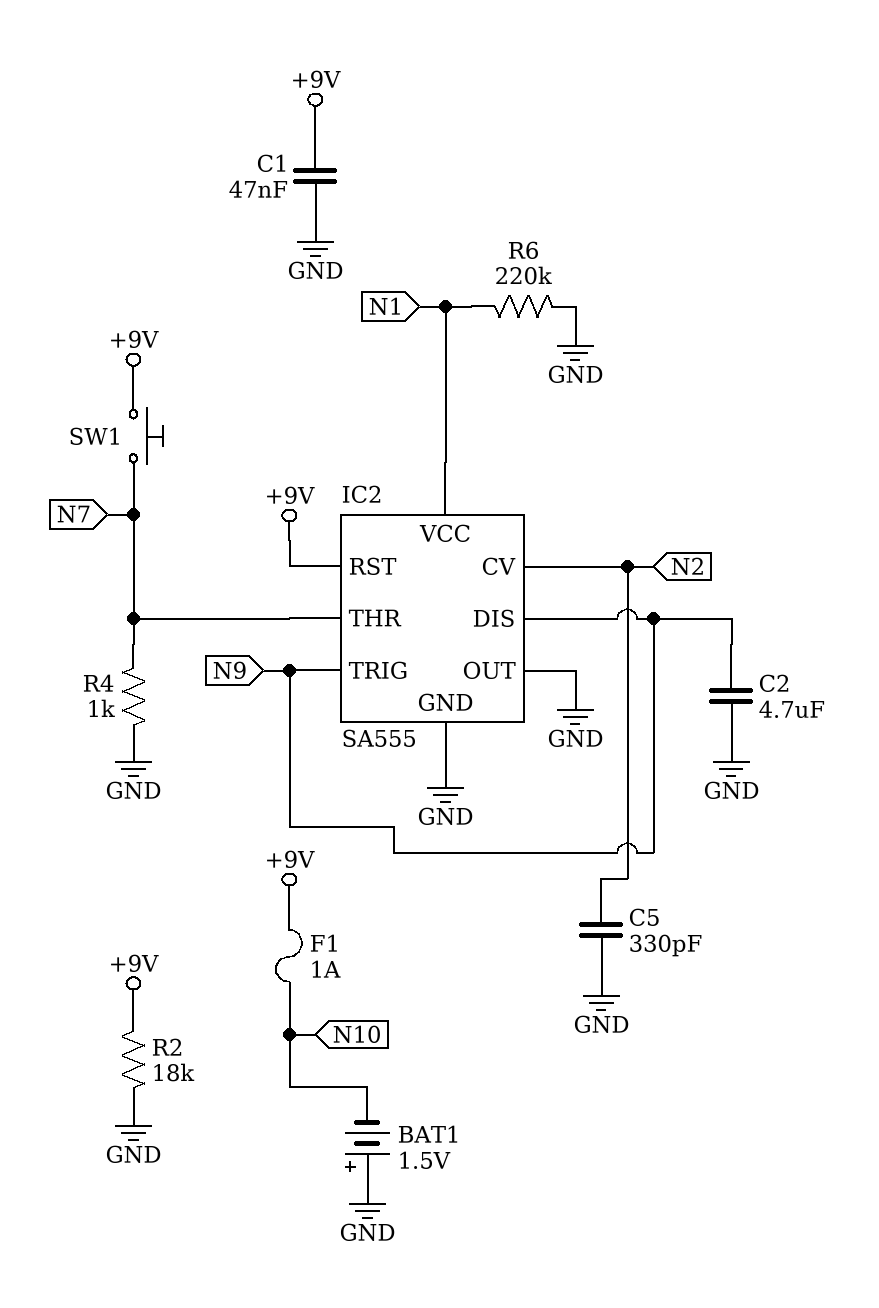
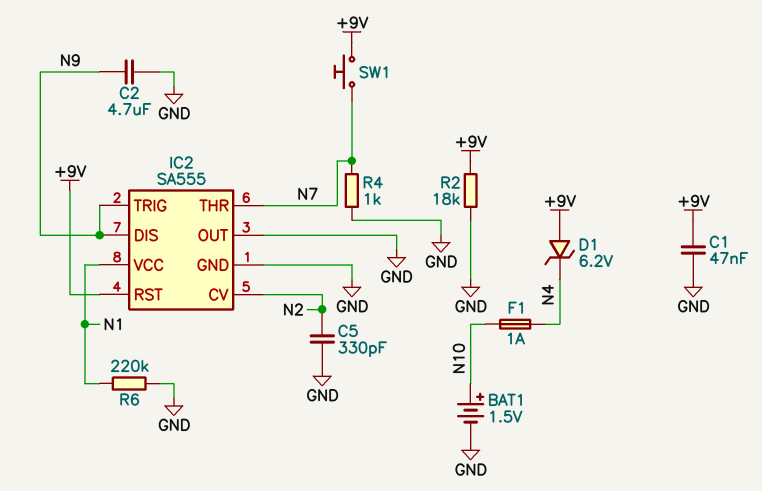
BAT1: 1.5V (plus GND, minus N10) -> 1.5V (plus N10, minus GND)
D1: none -> zener 6.2V (A +9V, K N4)
F1: 1A (+9V, N10) -> 1A (N4, N10)

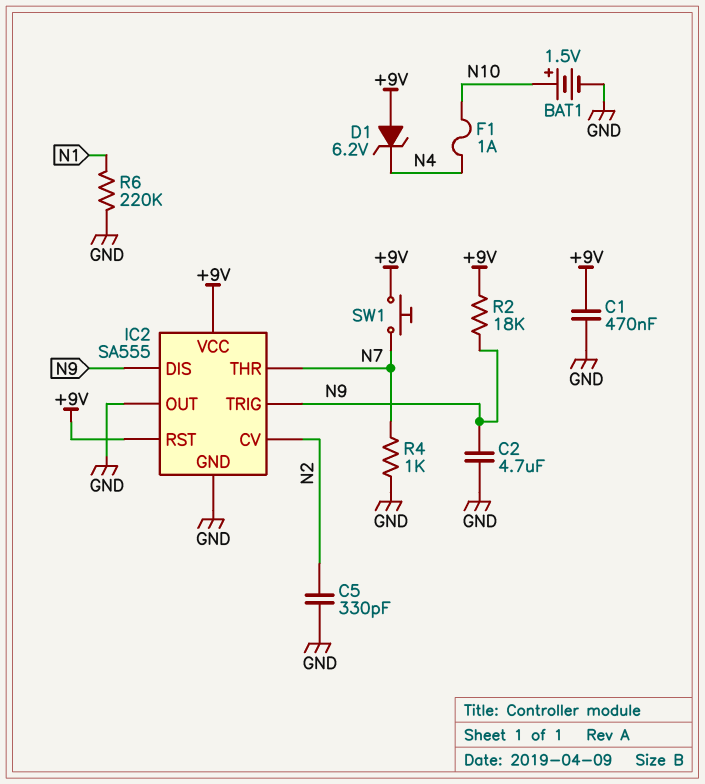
C1: 47nF (+9V, GND) -> 470nF (+9V, GND)
IC2 pin VCC: N1 -> +9V
R2: 18k (+9V, GND) -> 18k (+9V, N9)

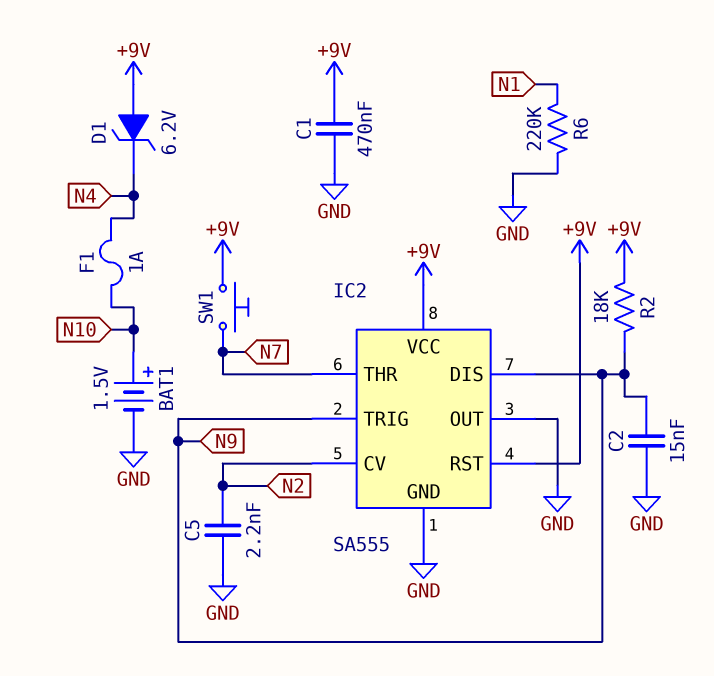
C2: 4.7uF (GND, N9) -> 15nF (GND, N9)
C5: 330pF (GND, N2) -> 2.2nF (GND, N2)
R4: 1k (GND, N7) -> none

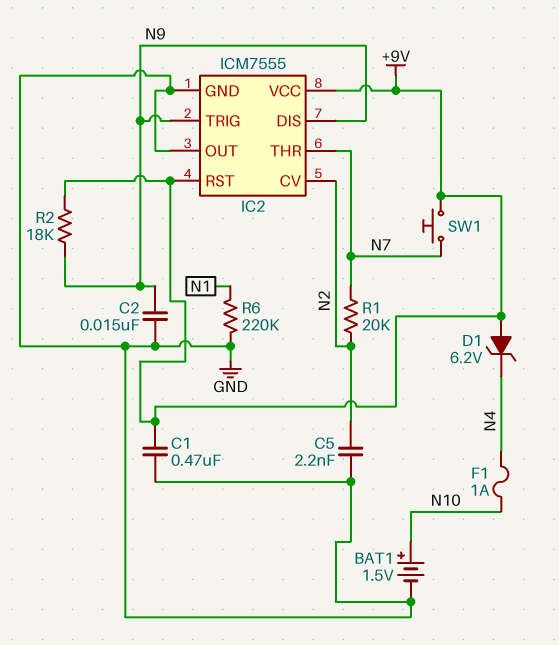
IC2: SA555 -> ICM7555
R1: none -> 20k (N2, N7)

